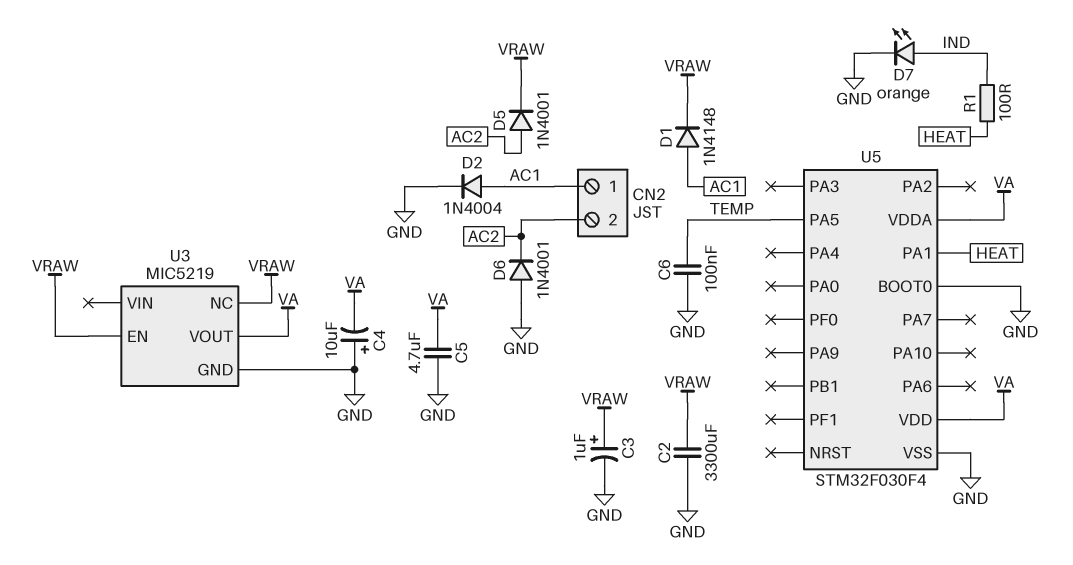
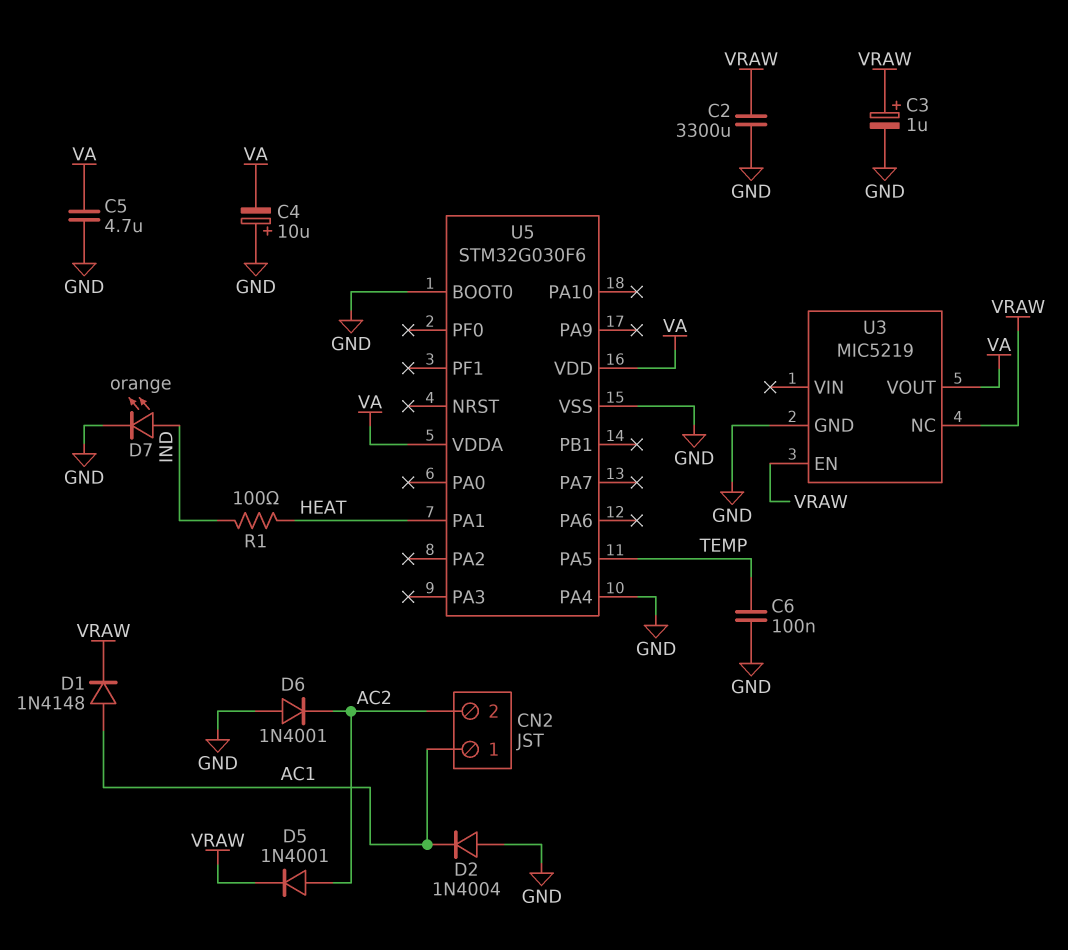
D2: diode 1N4004 (A AC1, K GND) -> diode 1N4004 (A GND, K AC1)
U5: STM32F030F4 -> STM32G030F6
U5 pin PA4: none -> GND

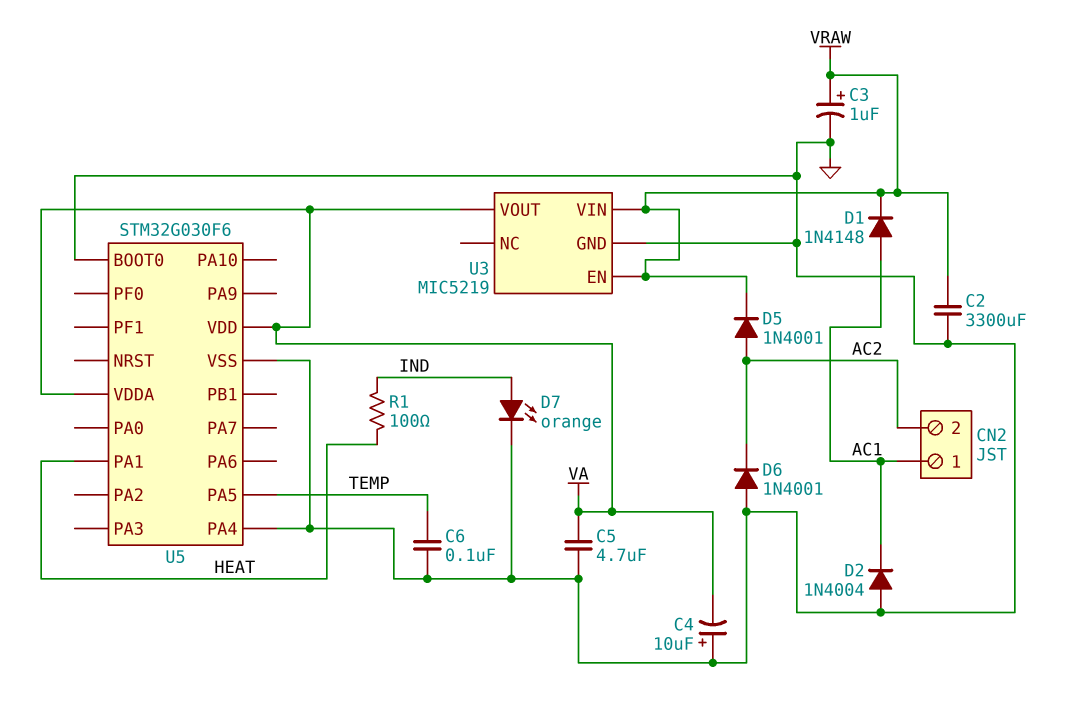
U3 pin NC: VRAW -> none
U3 pin VIN: none -> VRAW

